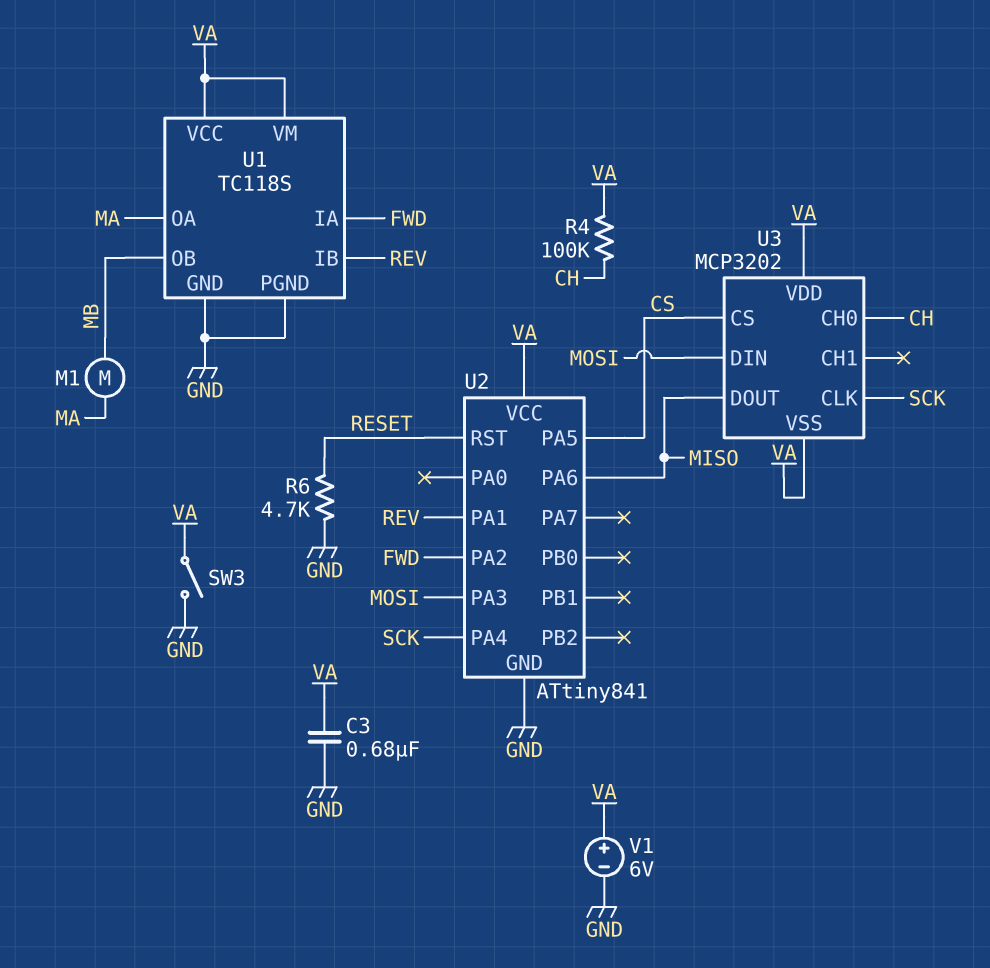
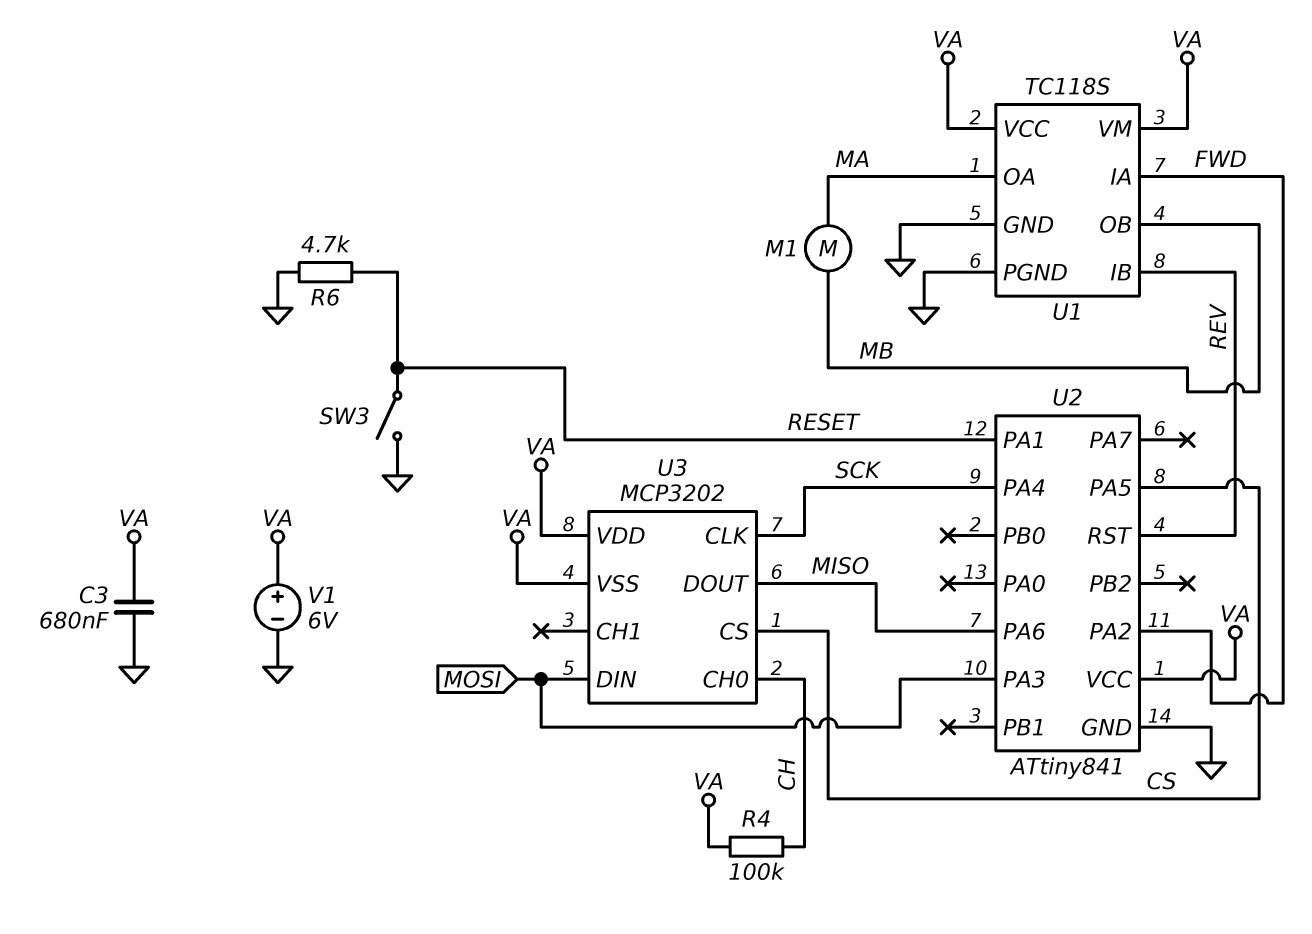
SW3: switch (GND, VA) -> switch (GND, RESET)
U2 pin PA1: REV -> RESET
U2 pin RST: RESET -> REV

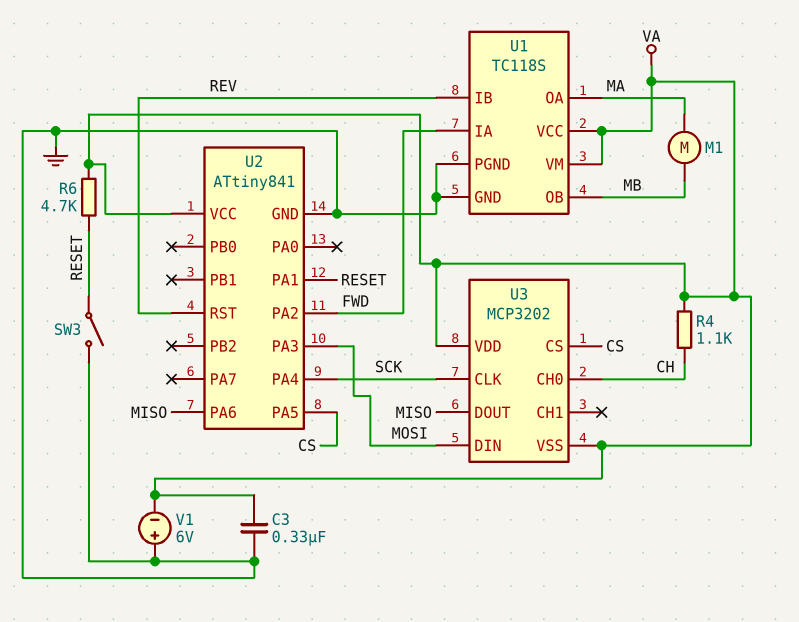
C3: 680nF (GND, VA) -> 330nF (GND, VA)
R4: 100k (CH, VA) -> 1.1k (CH, VA)
R6: 4.7k (GND, RESET) -> 4.7k (RESET, VA)
V1: 6V (plus VA, minus GND) -> 6V (plus GND, minus VA)

